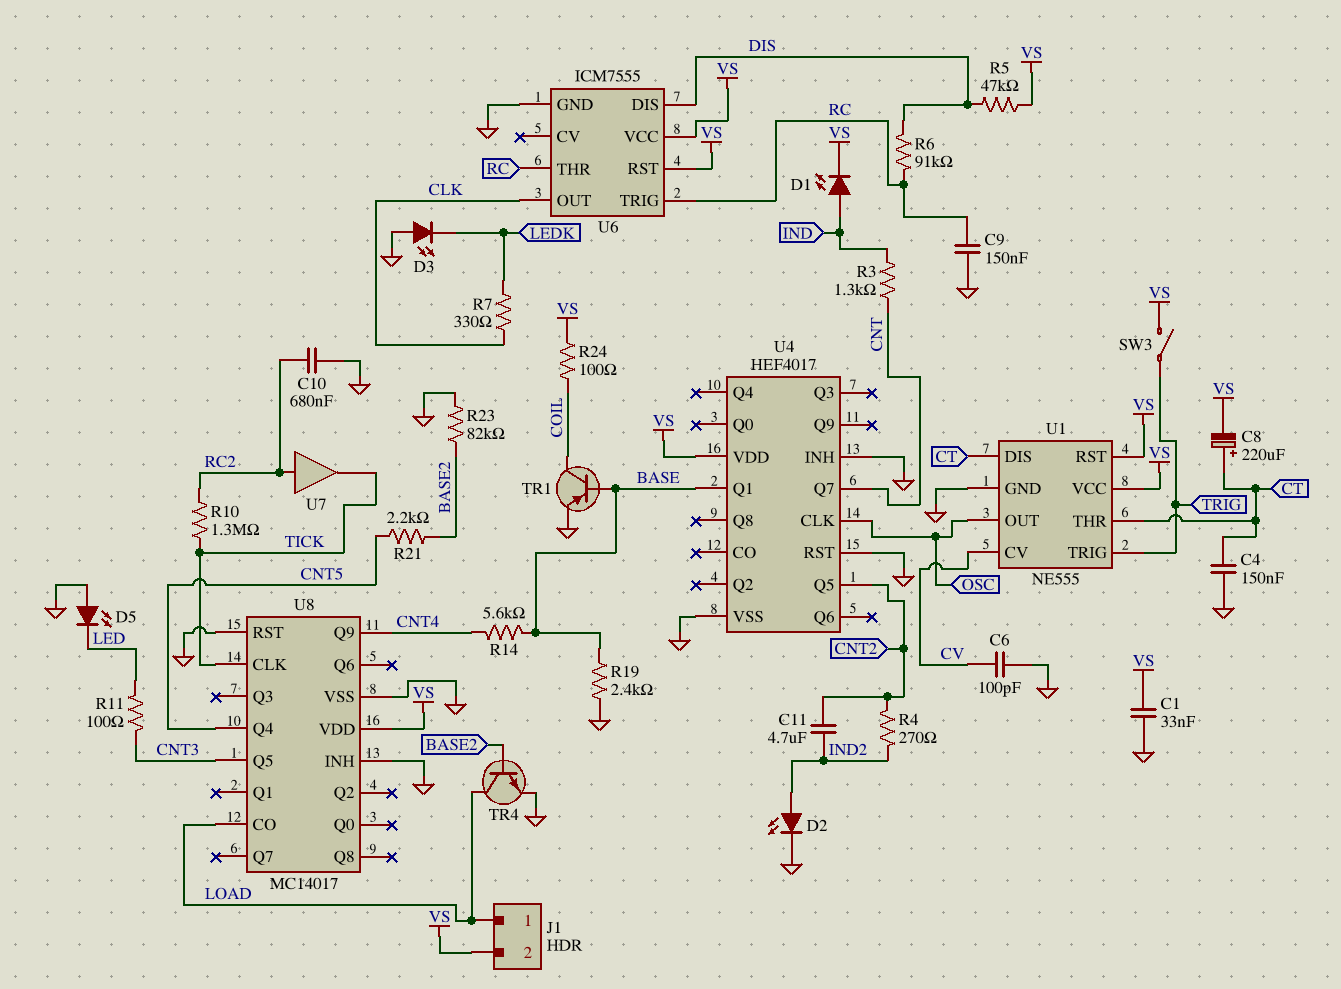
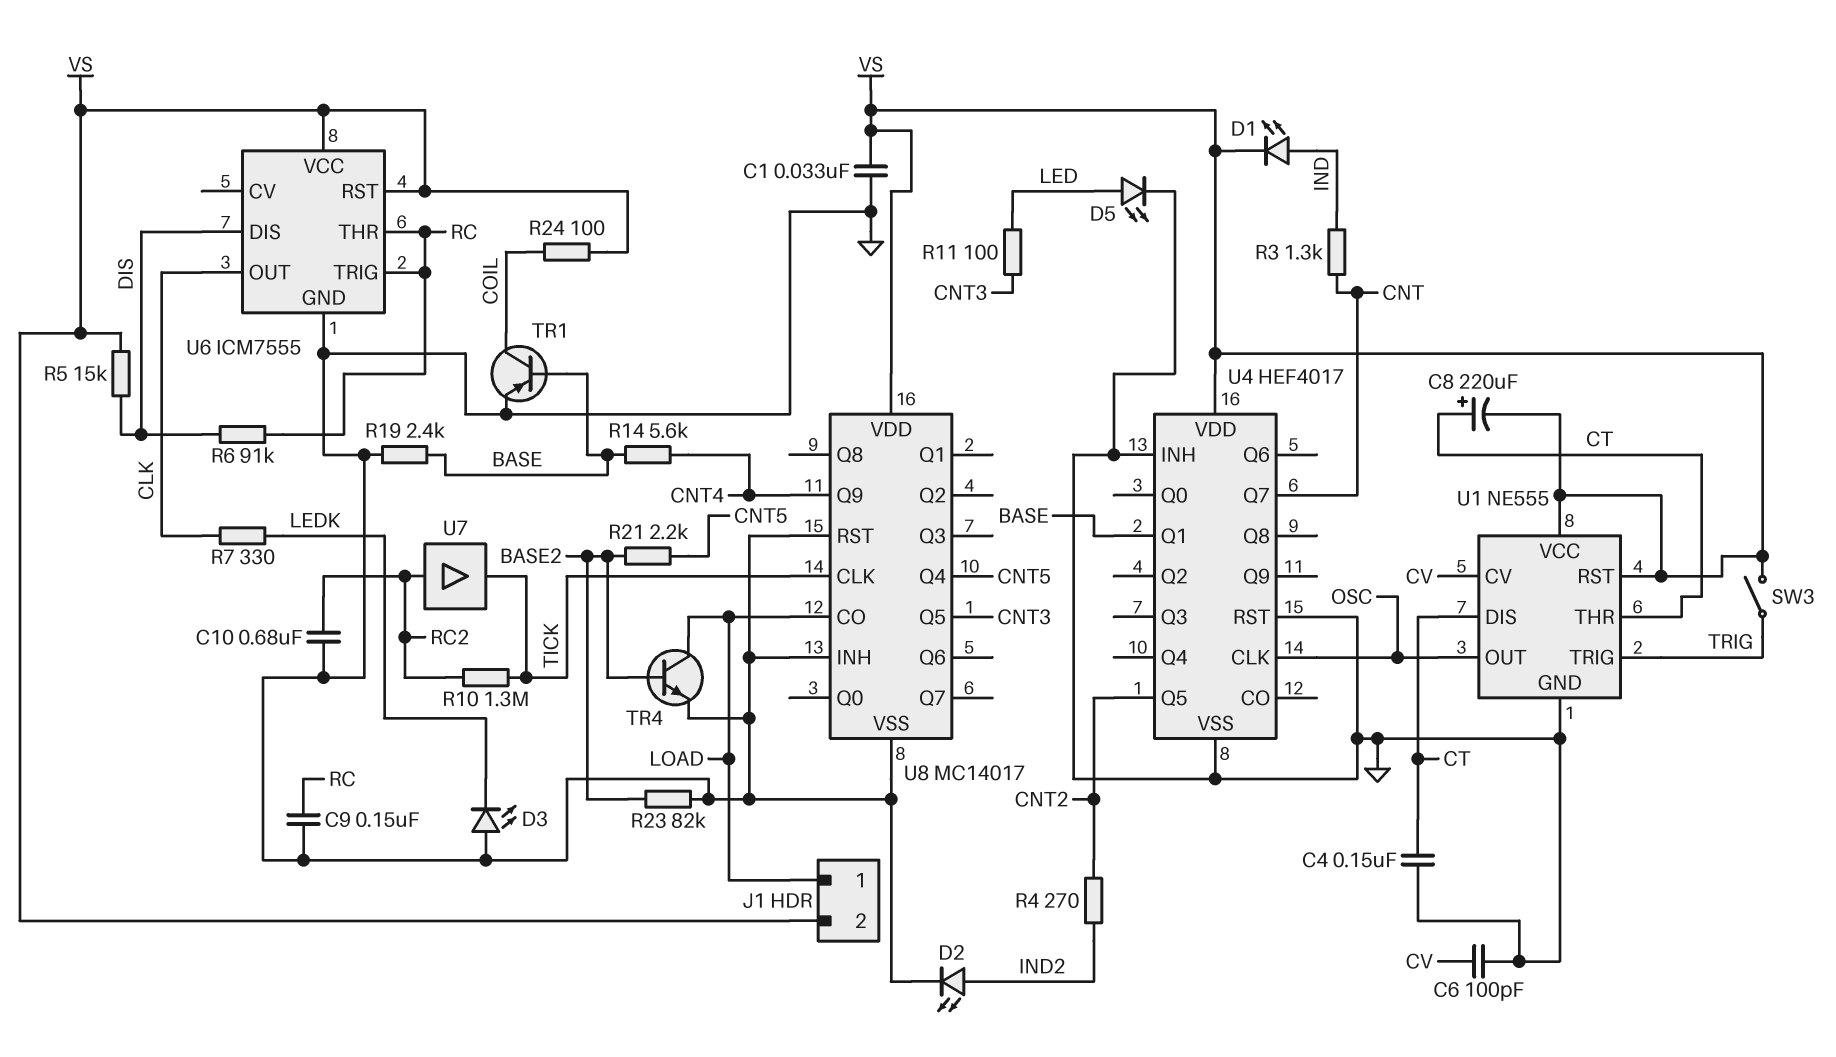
C11: 4.7uF (CNT2, IND2) -> none
D5: LED (A GND, K LED) -> LED (A LED, K GND)
R5: 47k (DIS, VS) -> 15k (DIS, VS)

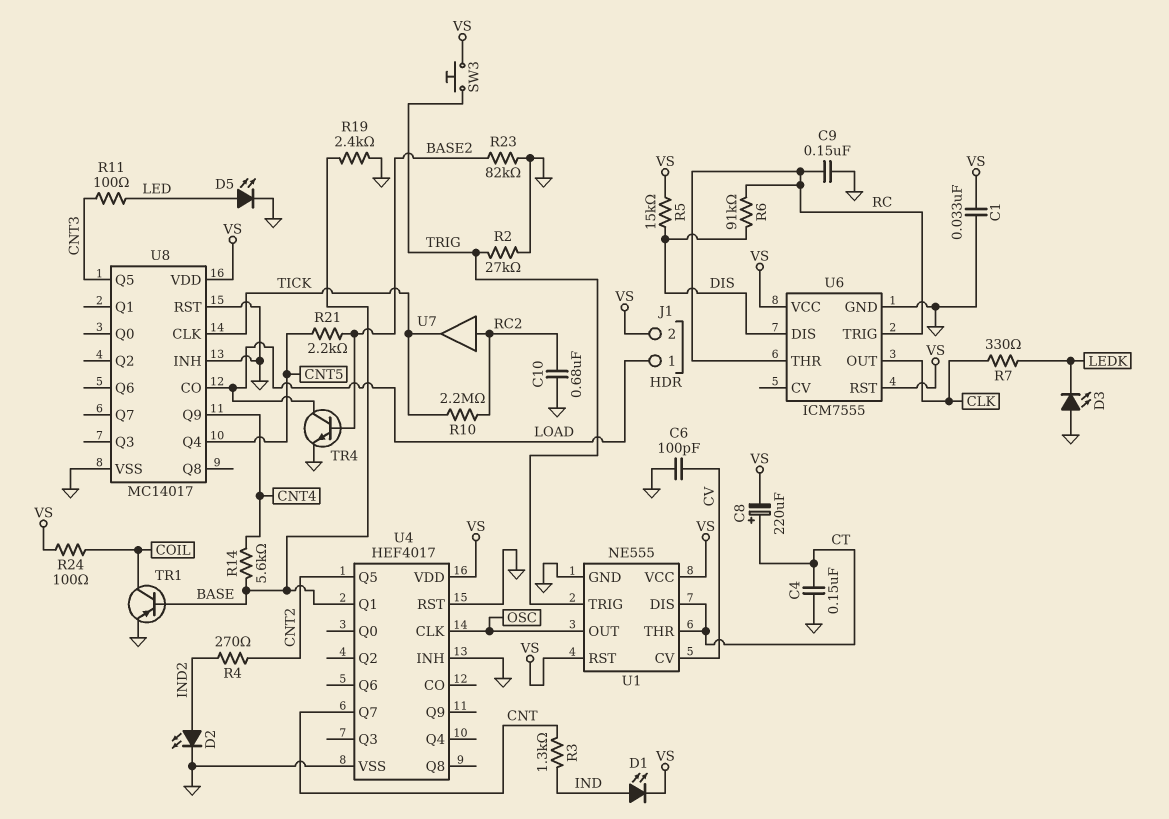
R2: none -> 27k (GND, TRIG)
R10: 1.3M (RC2, TICK) -> 2.2M (RC2, TICK)
SW3: switch (TRIG, VS) -> button (TRIG, VS)

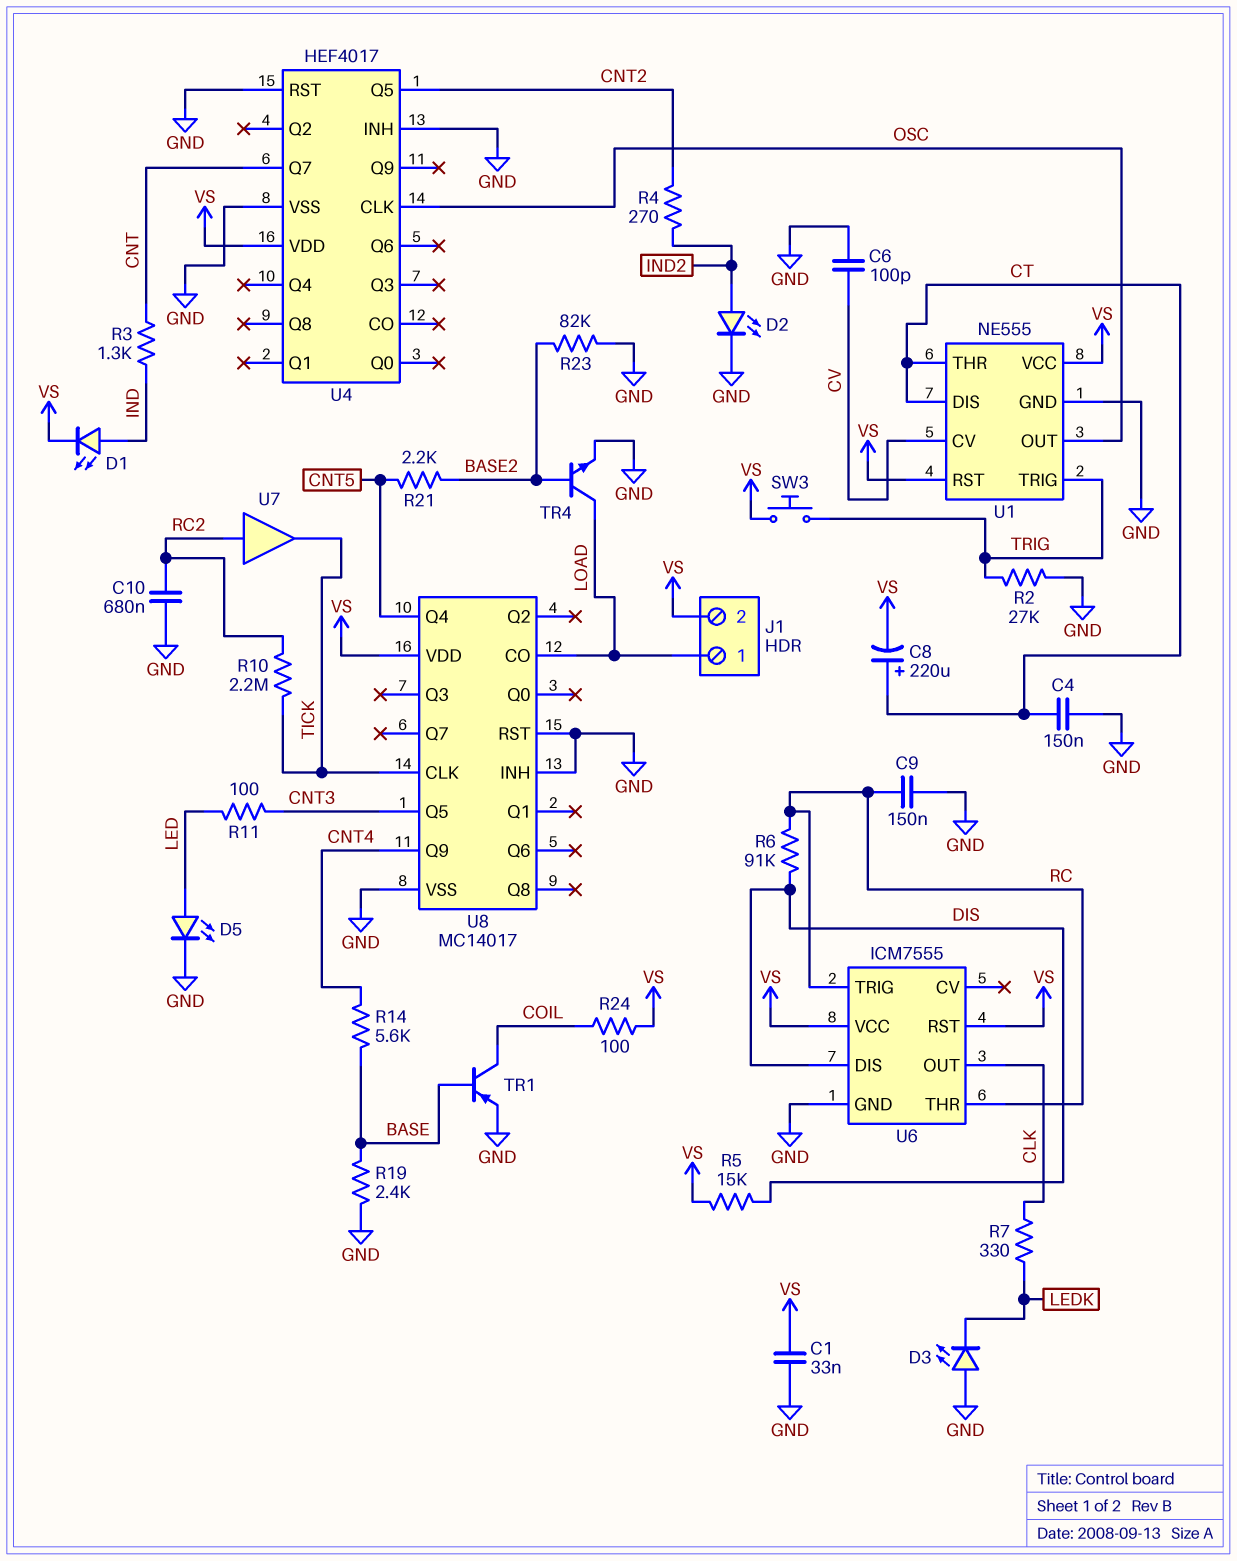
U4 pin Q1: BASE -> none

